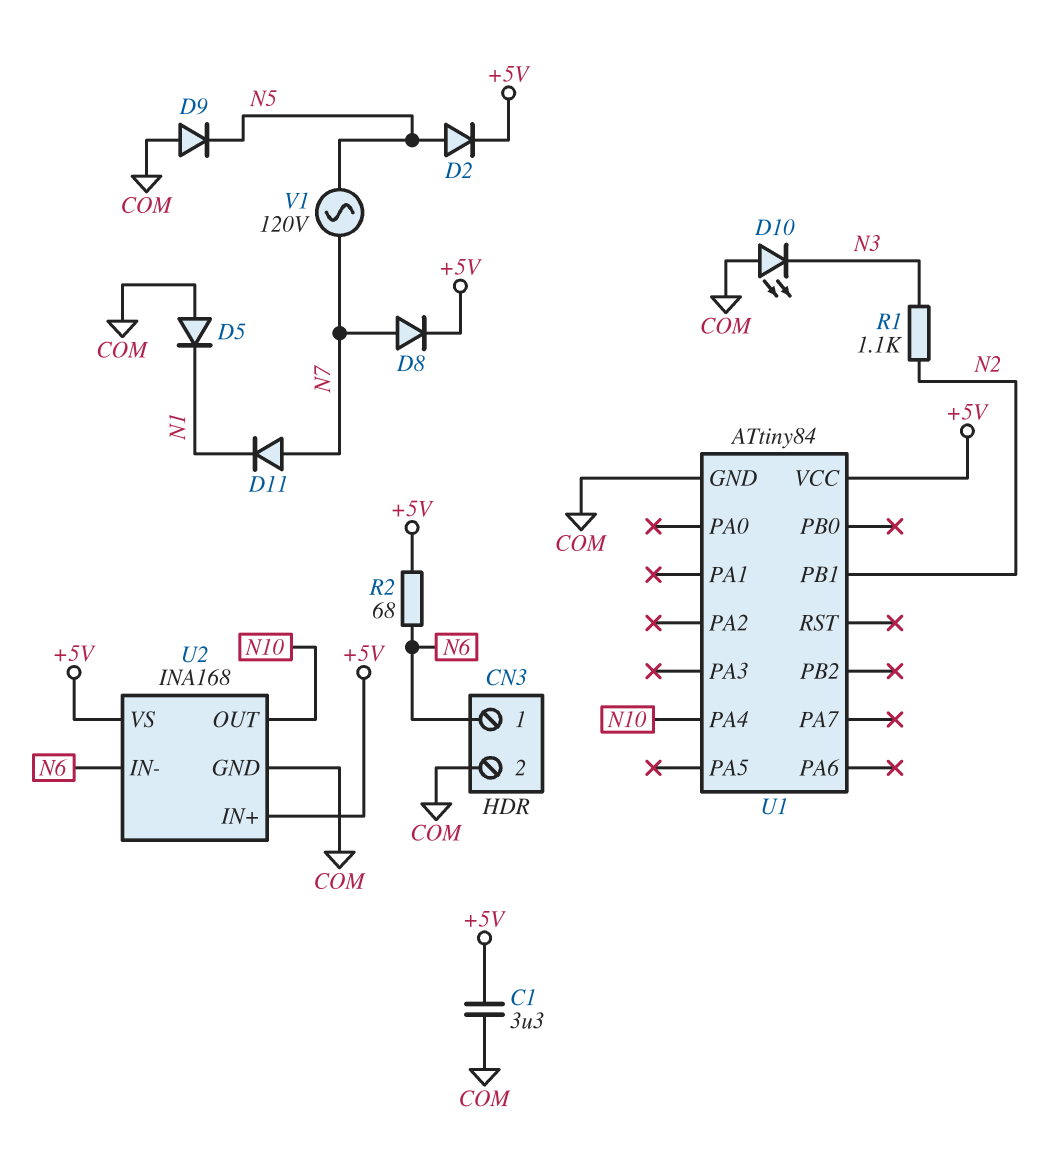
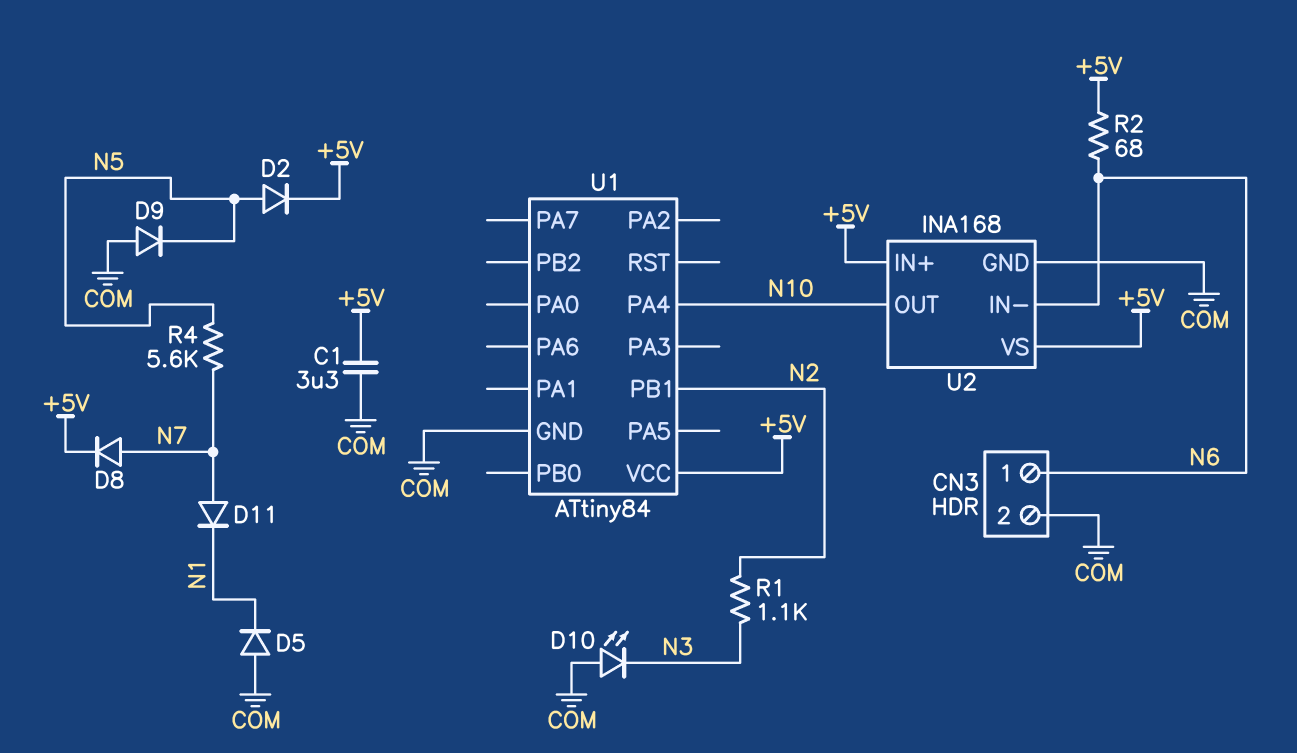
R4: none -> 5.6k (N5, N7)
V1: AC 120V (N5, N7) -> none

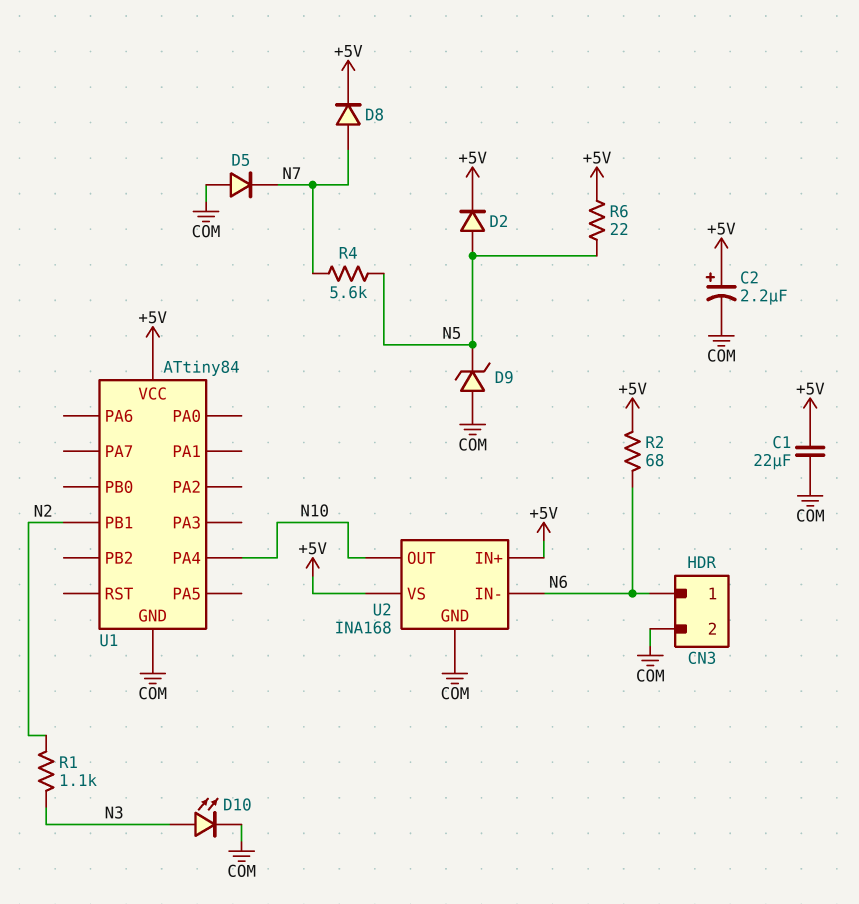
C1: 3.3uF (+5V, COM) -> 22uF (+5V, COM)
C2: none -> 2.2uF (plus +5V, minus COM)
D5: diode (A COM, K N1) -> diode (A COM, K N7)
D9: diode (A COM, K N5) -> zener (A COM, K N5)
D10: LED (A COM, K N3) -> LED (A N3, K COM)
D11: diode (A N7, K N1) -> none
R6: none -> 22 (+5V, N5)

